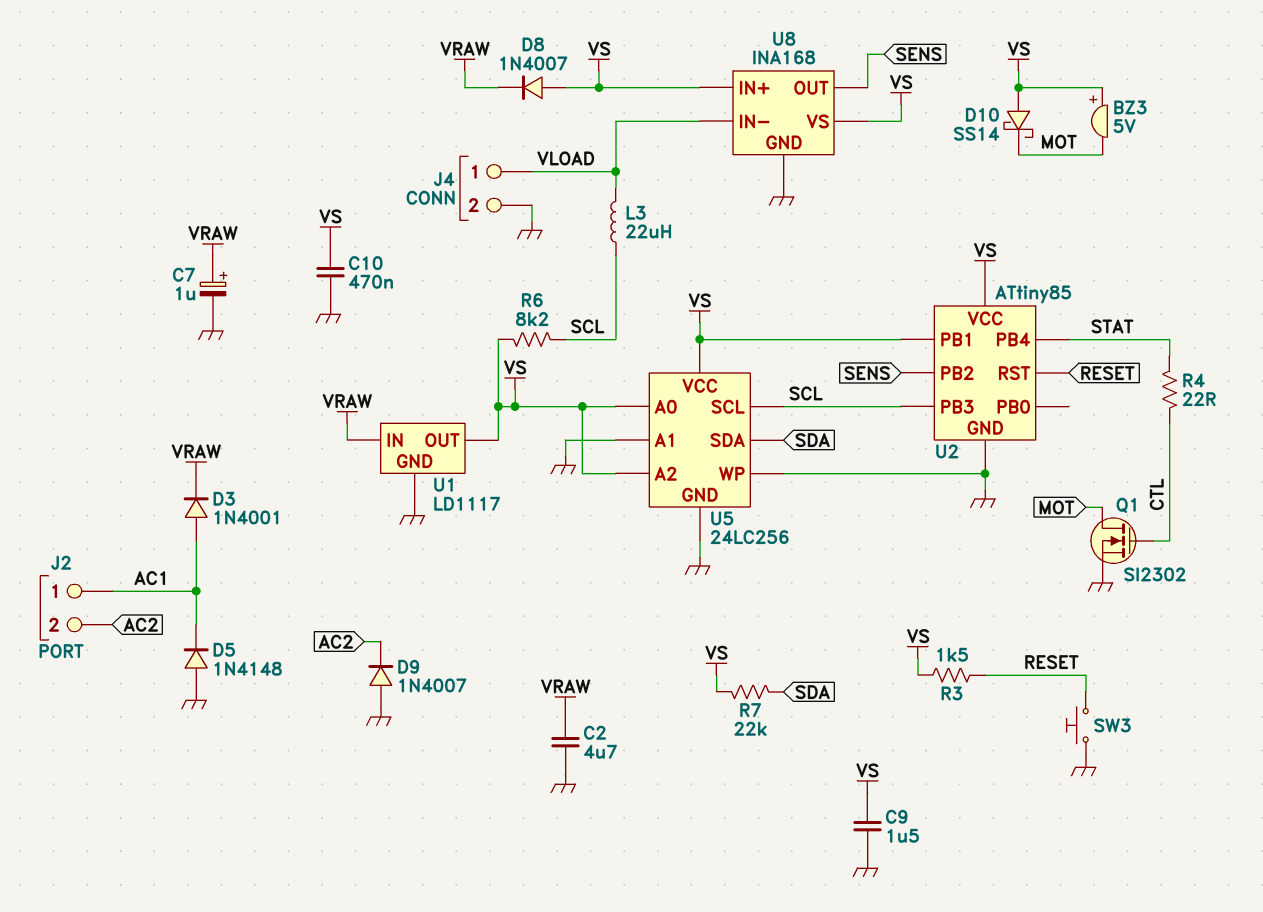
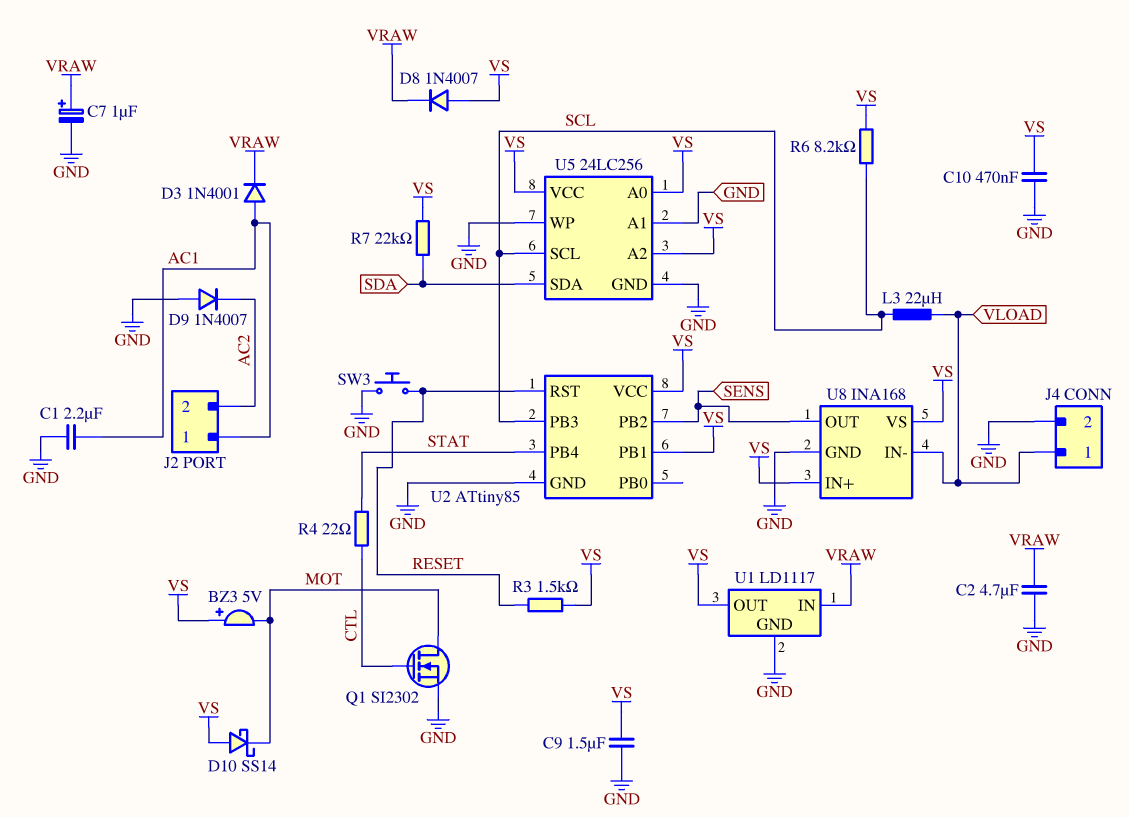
C1: none -> 2.2uF (AC1, GND)
D5: diode 1N4148 (A GND, K AC1) -> none

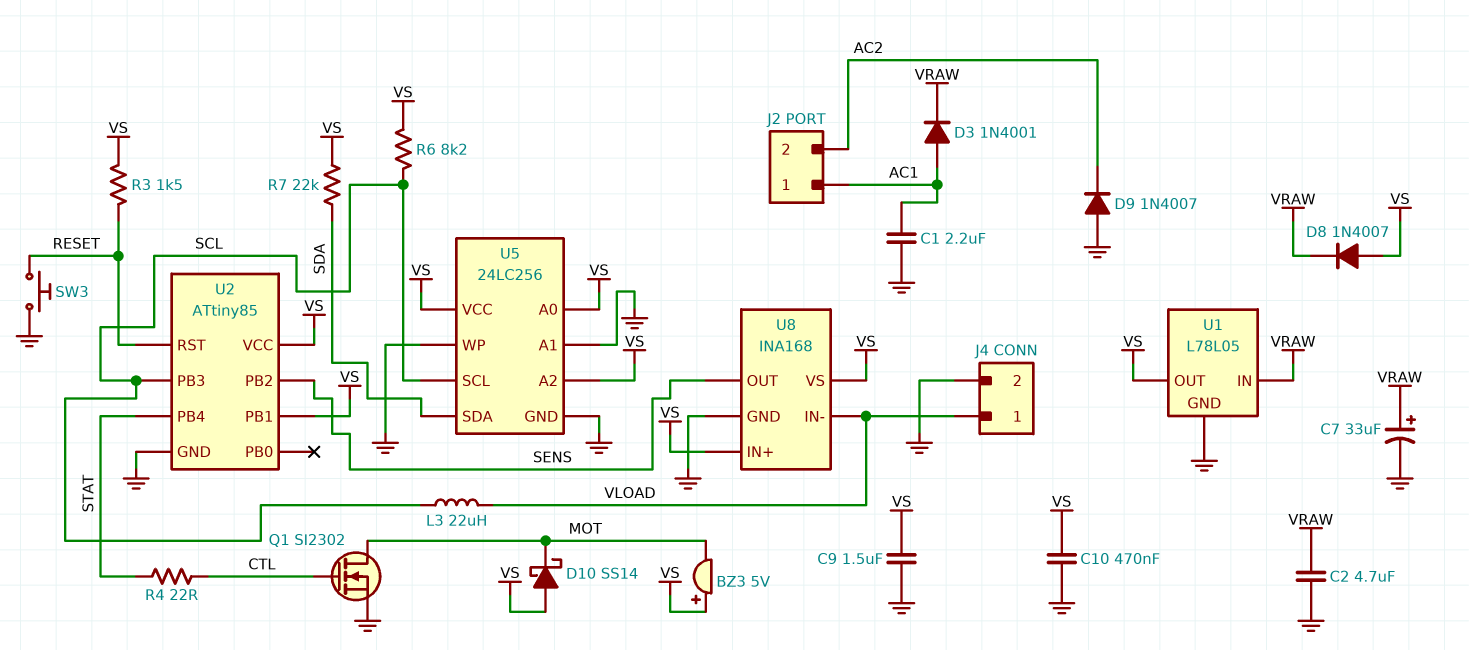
C7: 1uF (plus VRAW, minus GND) -> 33uF (plus VRAW, minus GND)
U1: LD1117 -> L78L05

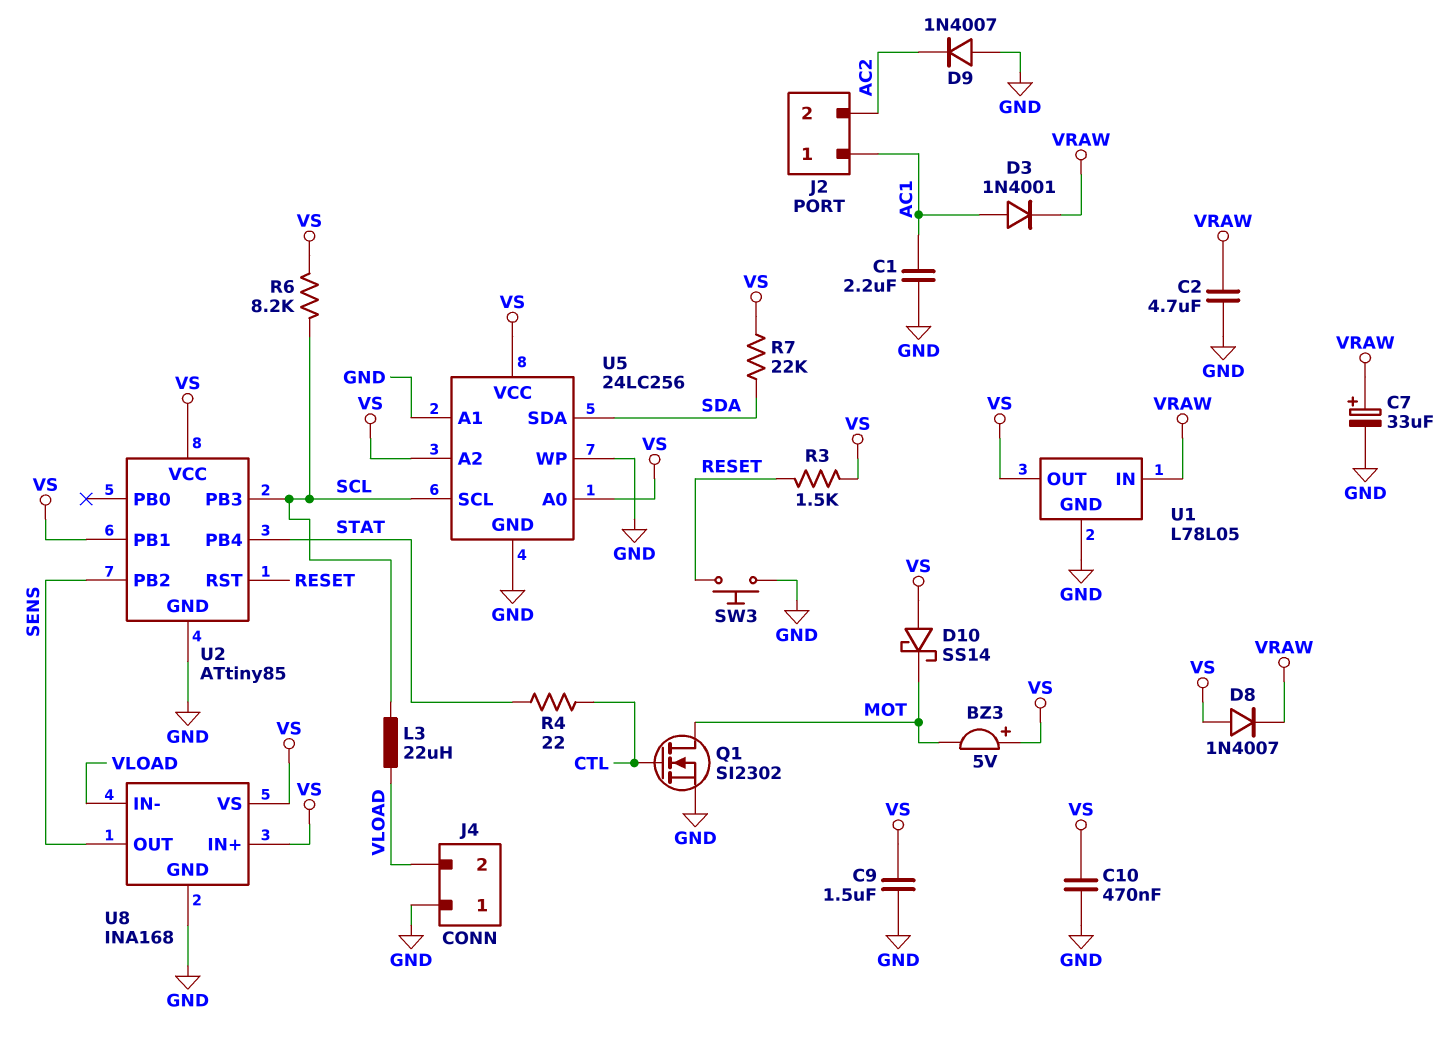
J4 pin 1: VLOAD -> GND
J4 pin 2: GND -> VLOAD

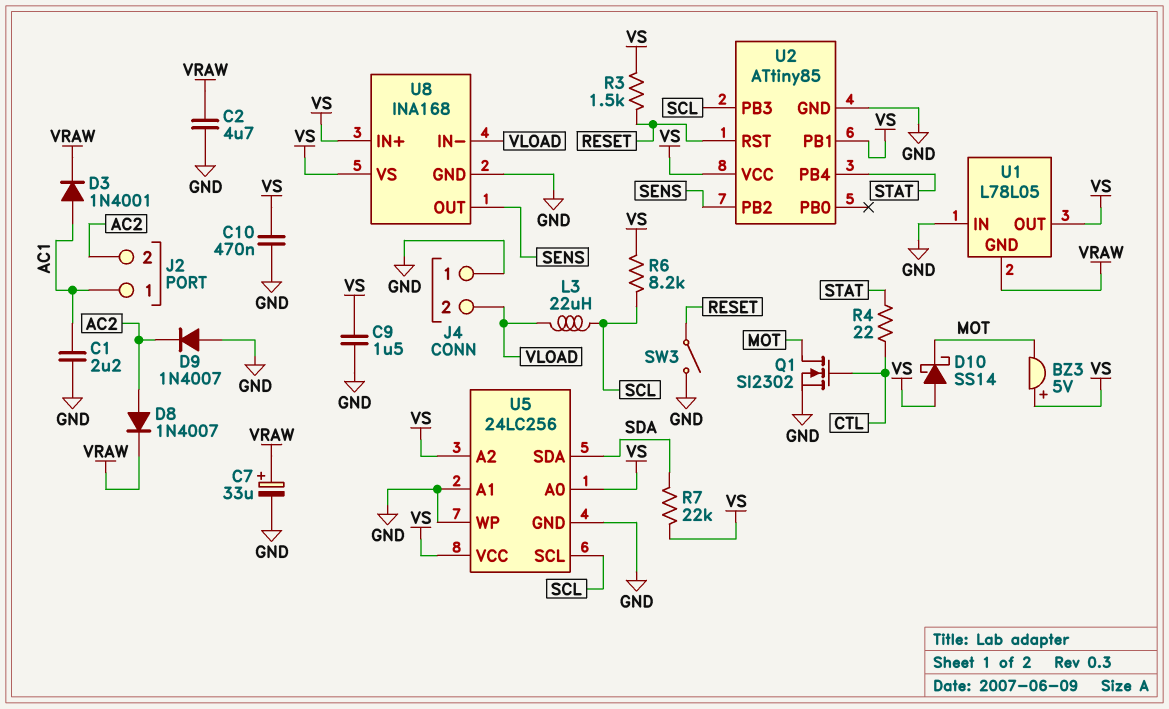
D8: diode 1N4007 (A VS, K VRAW) -> diode 1N4007 (A AC2, K VRAW)
SW3: button (GND, RESET) -> switch (GND, RESET)
U1 pin GND: GND -> VRAW
U1 pin IN: VRAW -> GND

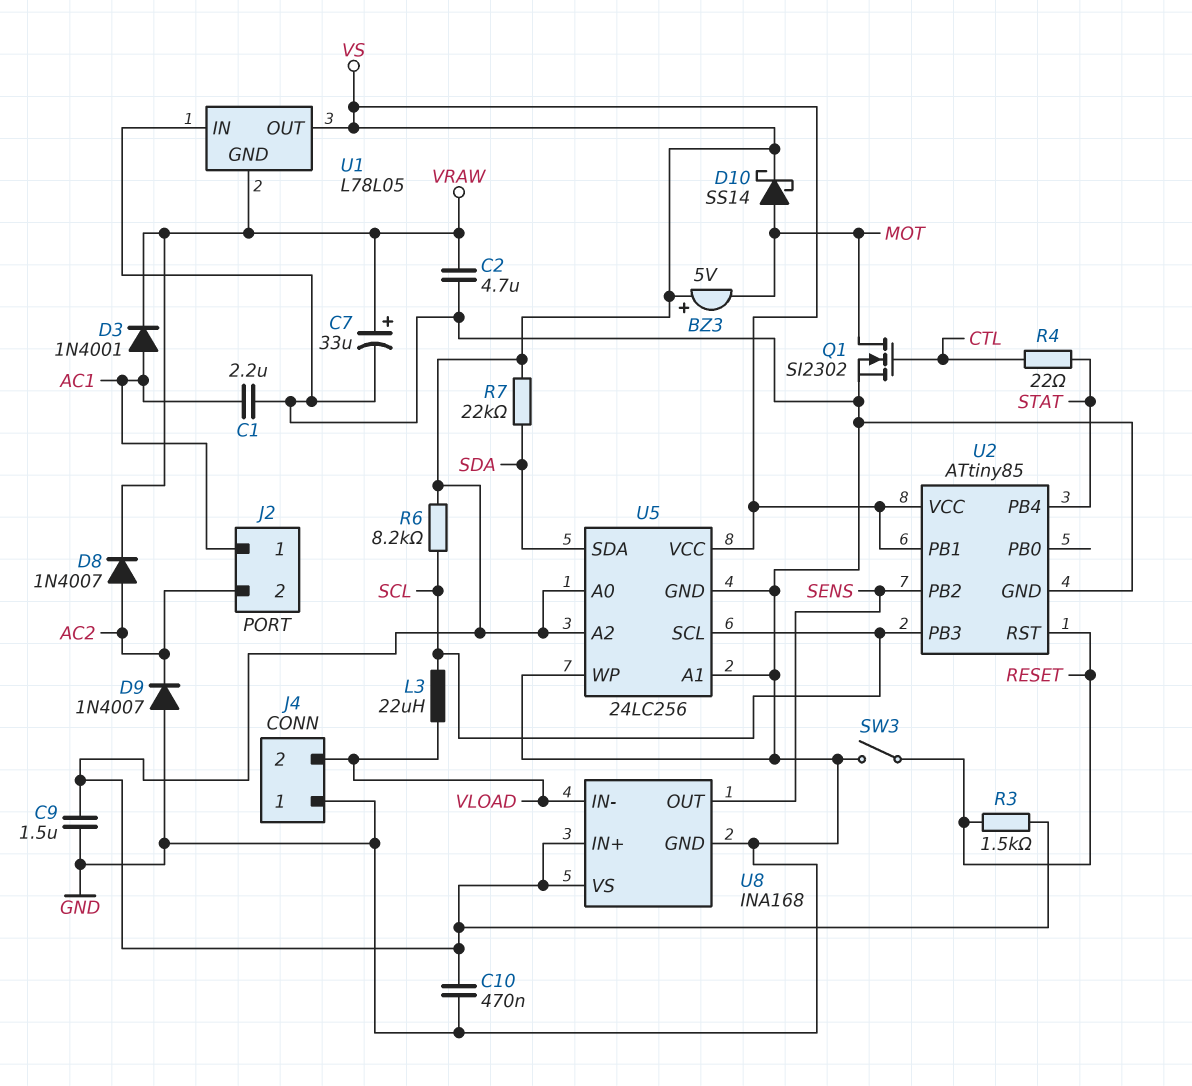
D10: schottky SS14 (A VS, K MOT) -> schottky SS14 (A MOT, K VS)

